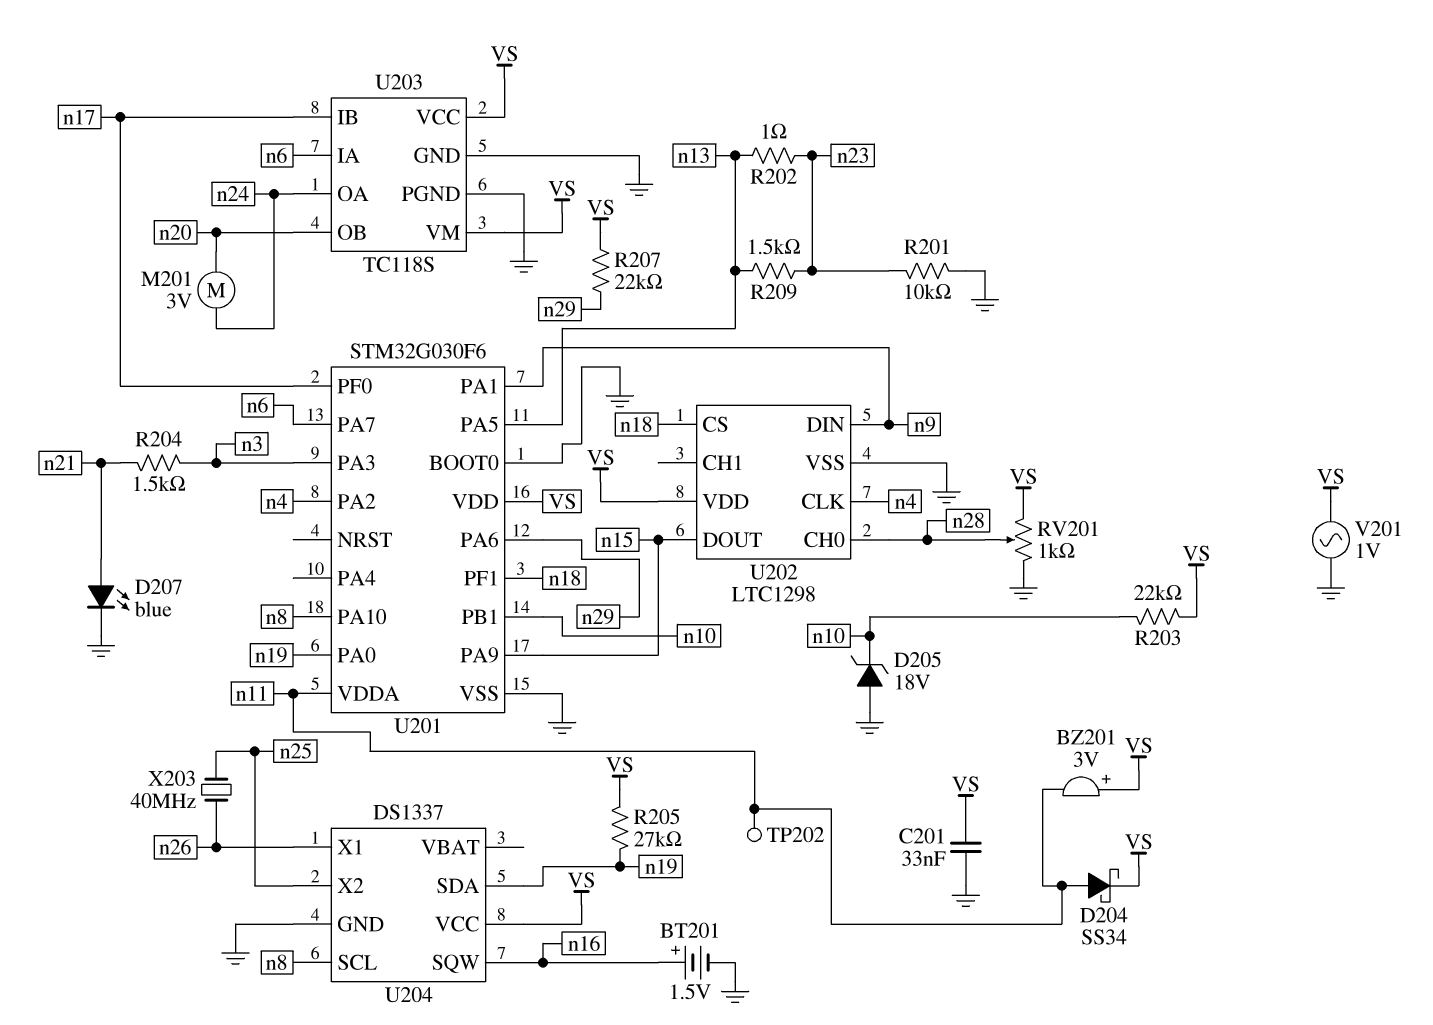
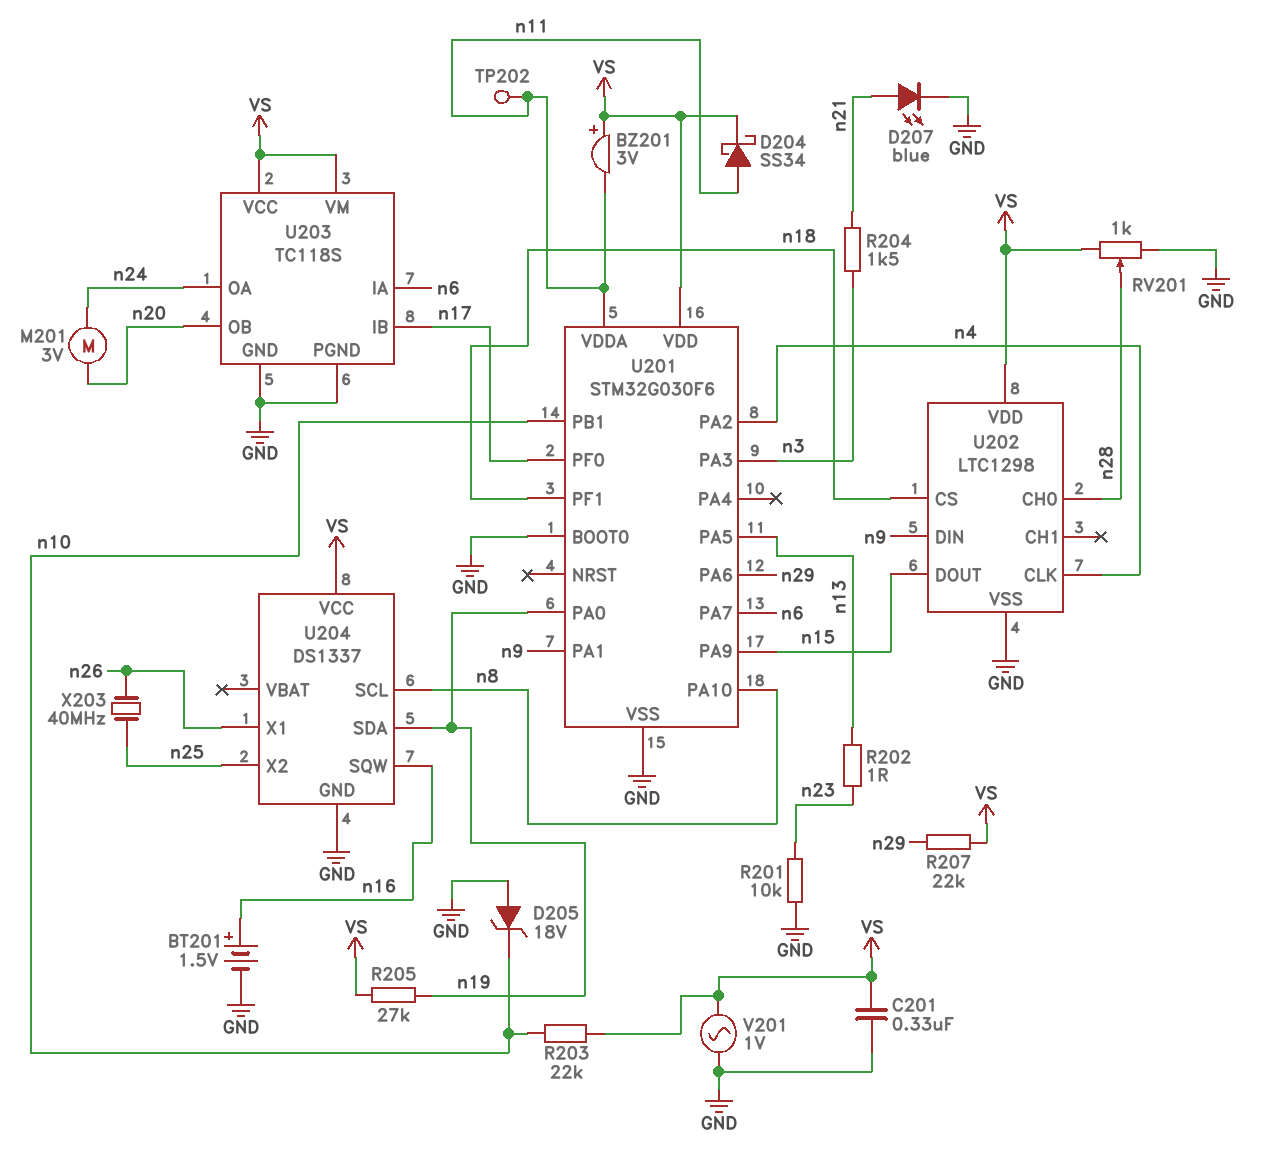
C201: 33nF (GND, VS) -> 330nF (GND, VS)
R209: 1.5k (n13, n23) -> none

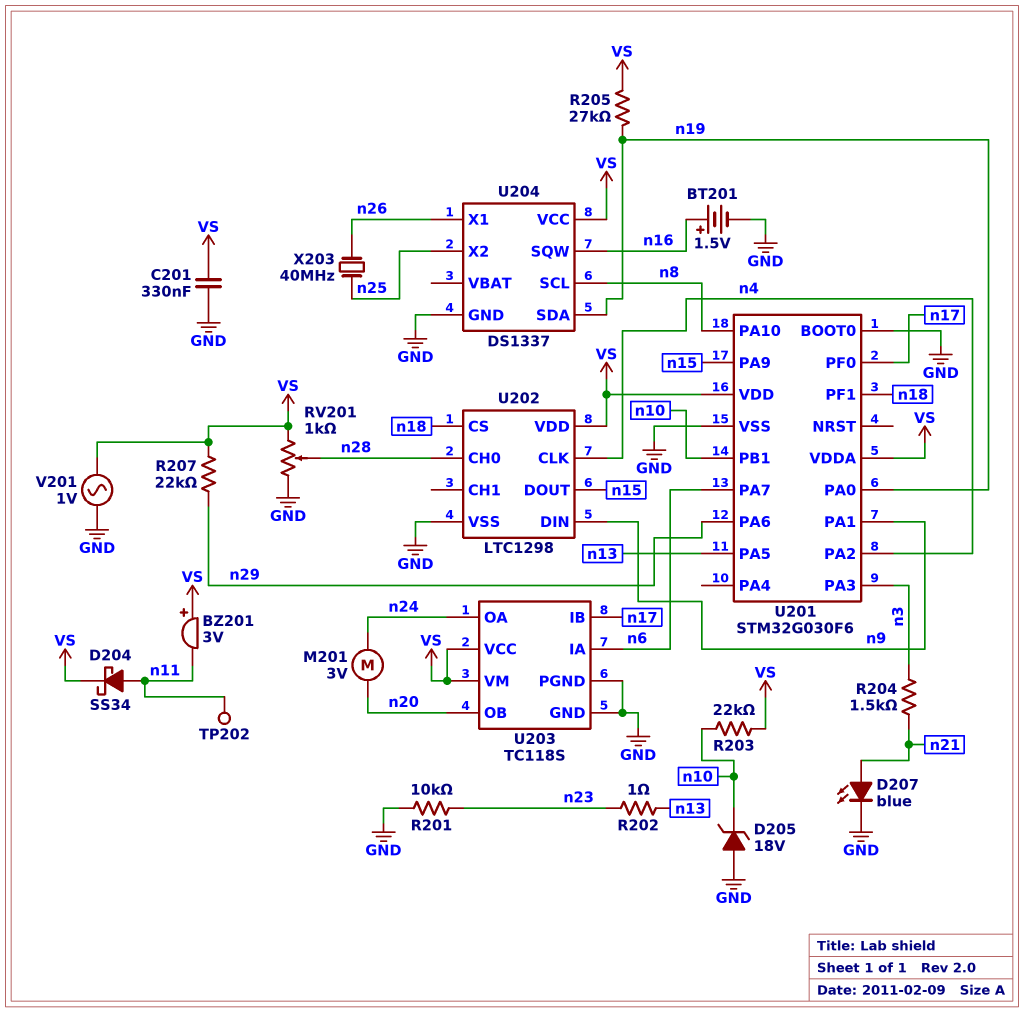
U201 pin VDDA: n11 -> VS

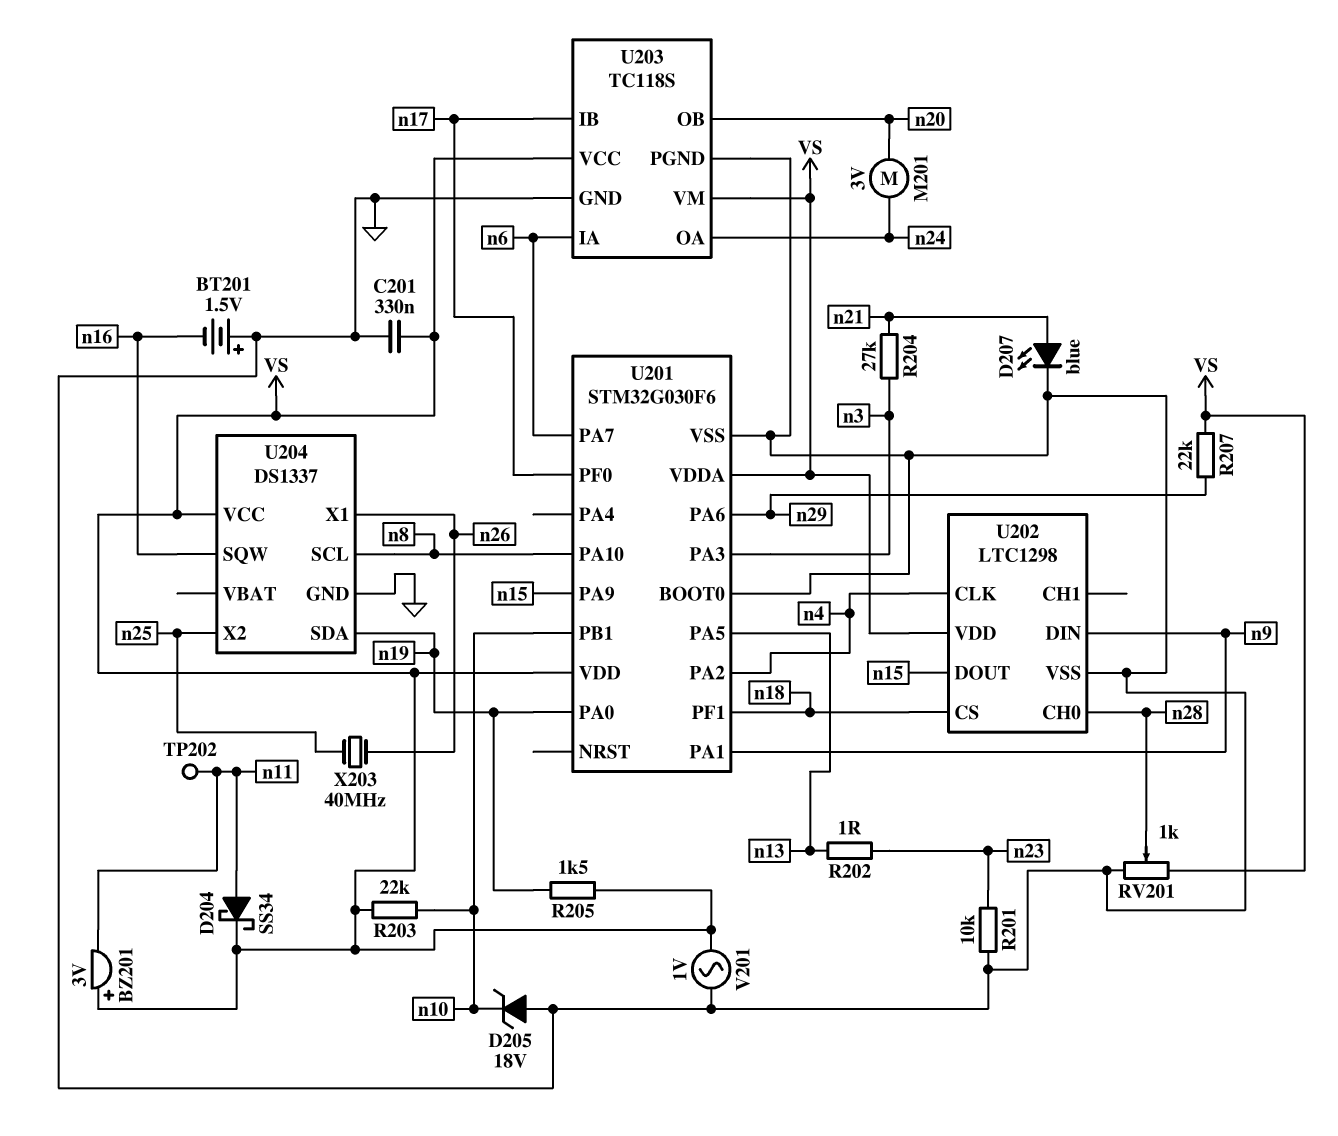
BT201: 1.5V (plus n16, minus GND) -> 1.5V (plus GND, minus n16)
R204: 1.5k (n3, n21) -> 27k (n3, n21)
R205: 27k (VS, n19) -> 1.5k (VS, n19)

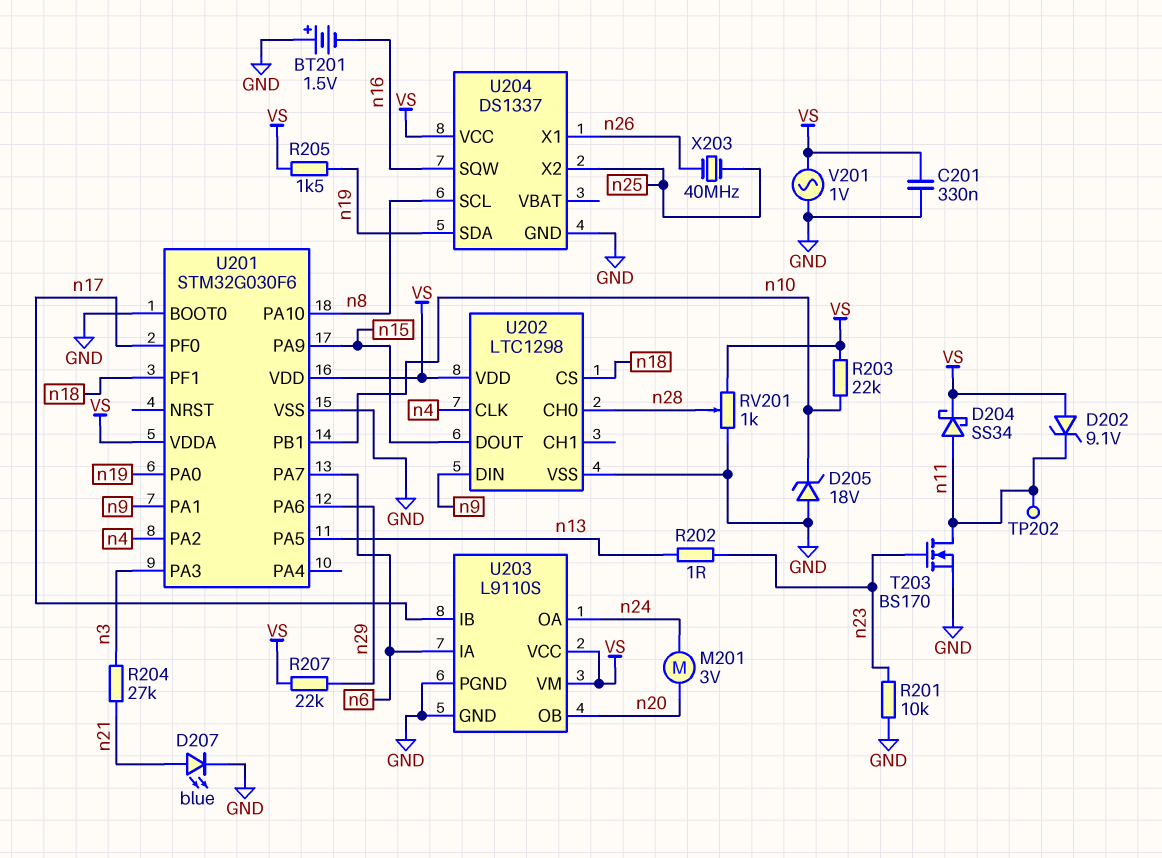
BZ201: buzzer 3V (plus VS, minus n11) -> none
D202: none -> zener 9.1V (A VS, K n11)
T203: none -> NMOS BS170 (G n23, D n11, S GND)
U203: TC118S -> L9110S

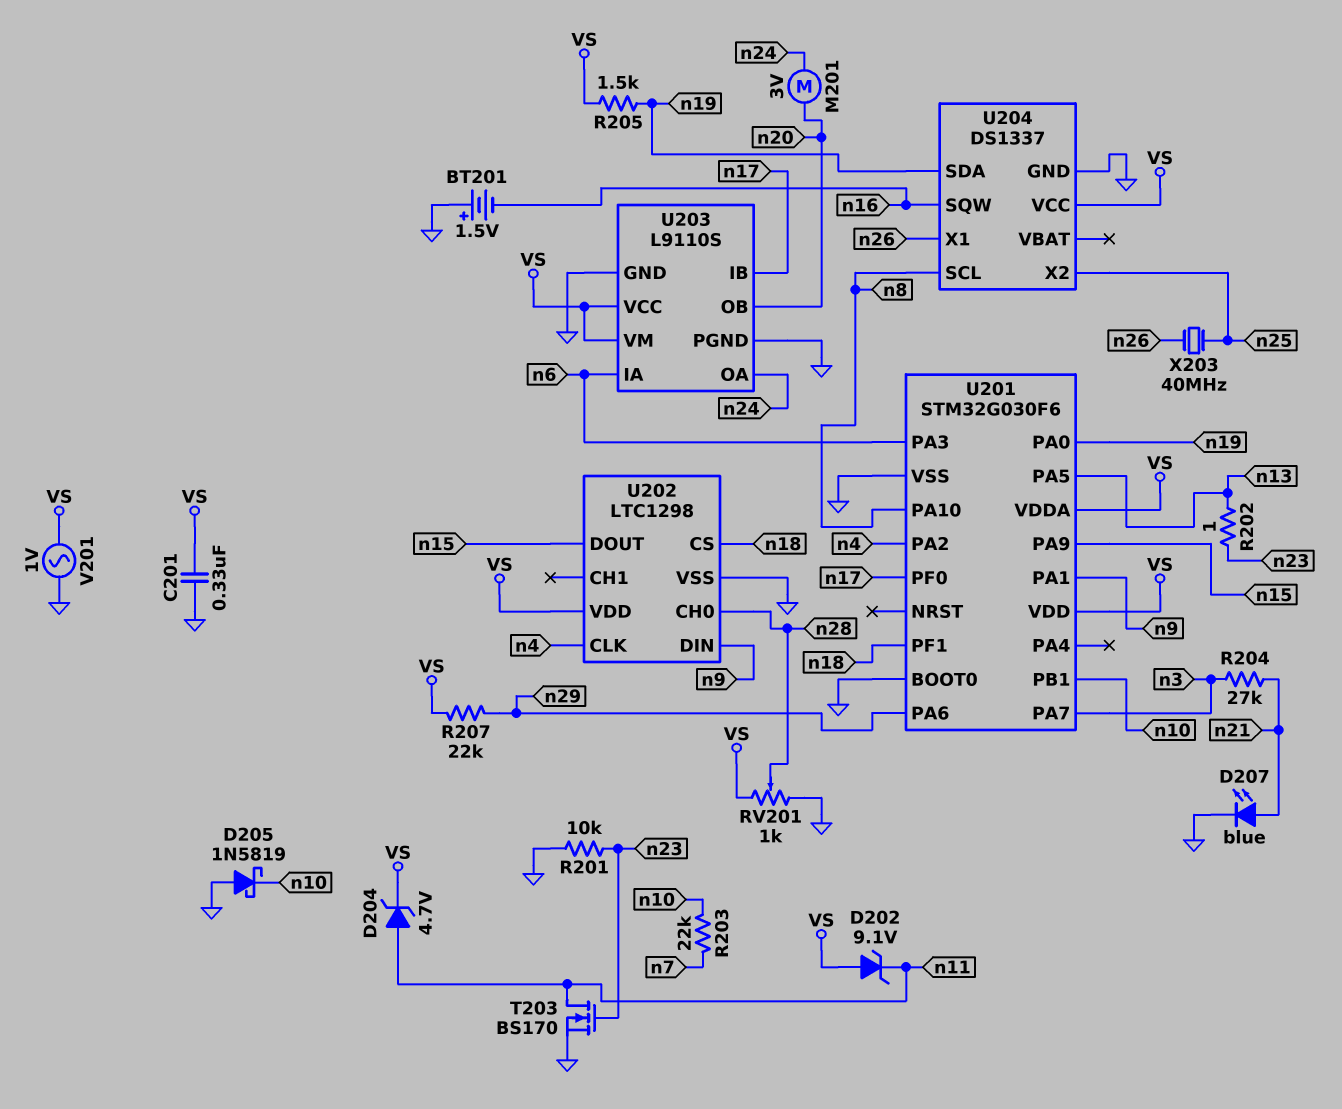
D204: schottky SS34 (A n11, K VS) -> zener 4.7V (A n11, K VS)
D205: zener 18V (A GND, K n10) -> schottky 1N5819 (A GND, K n10)
R203: 22k (VS, n10) -> 22k (n7, n10)
TP202: test point (n11) -> none
U201 pin PA3: n3 -> n6
U201 pin PA7: n6 -> n3

